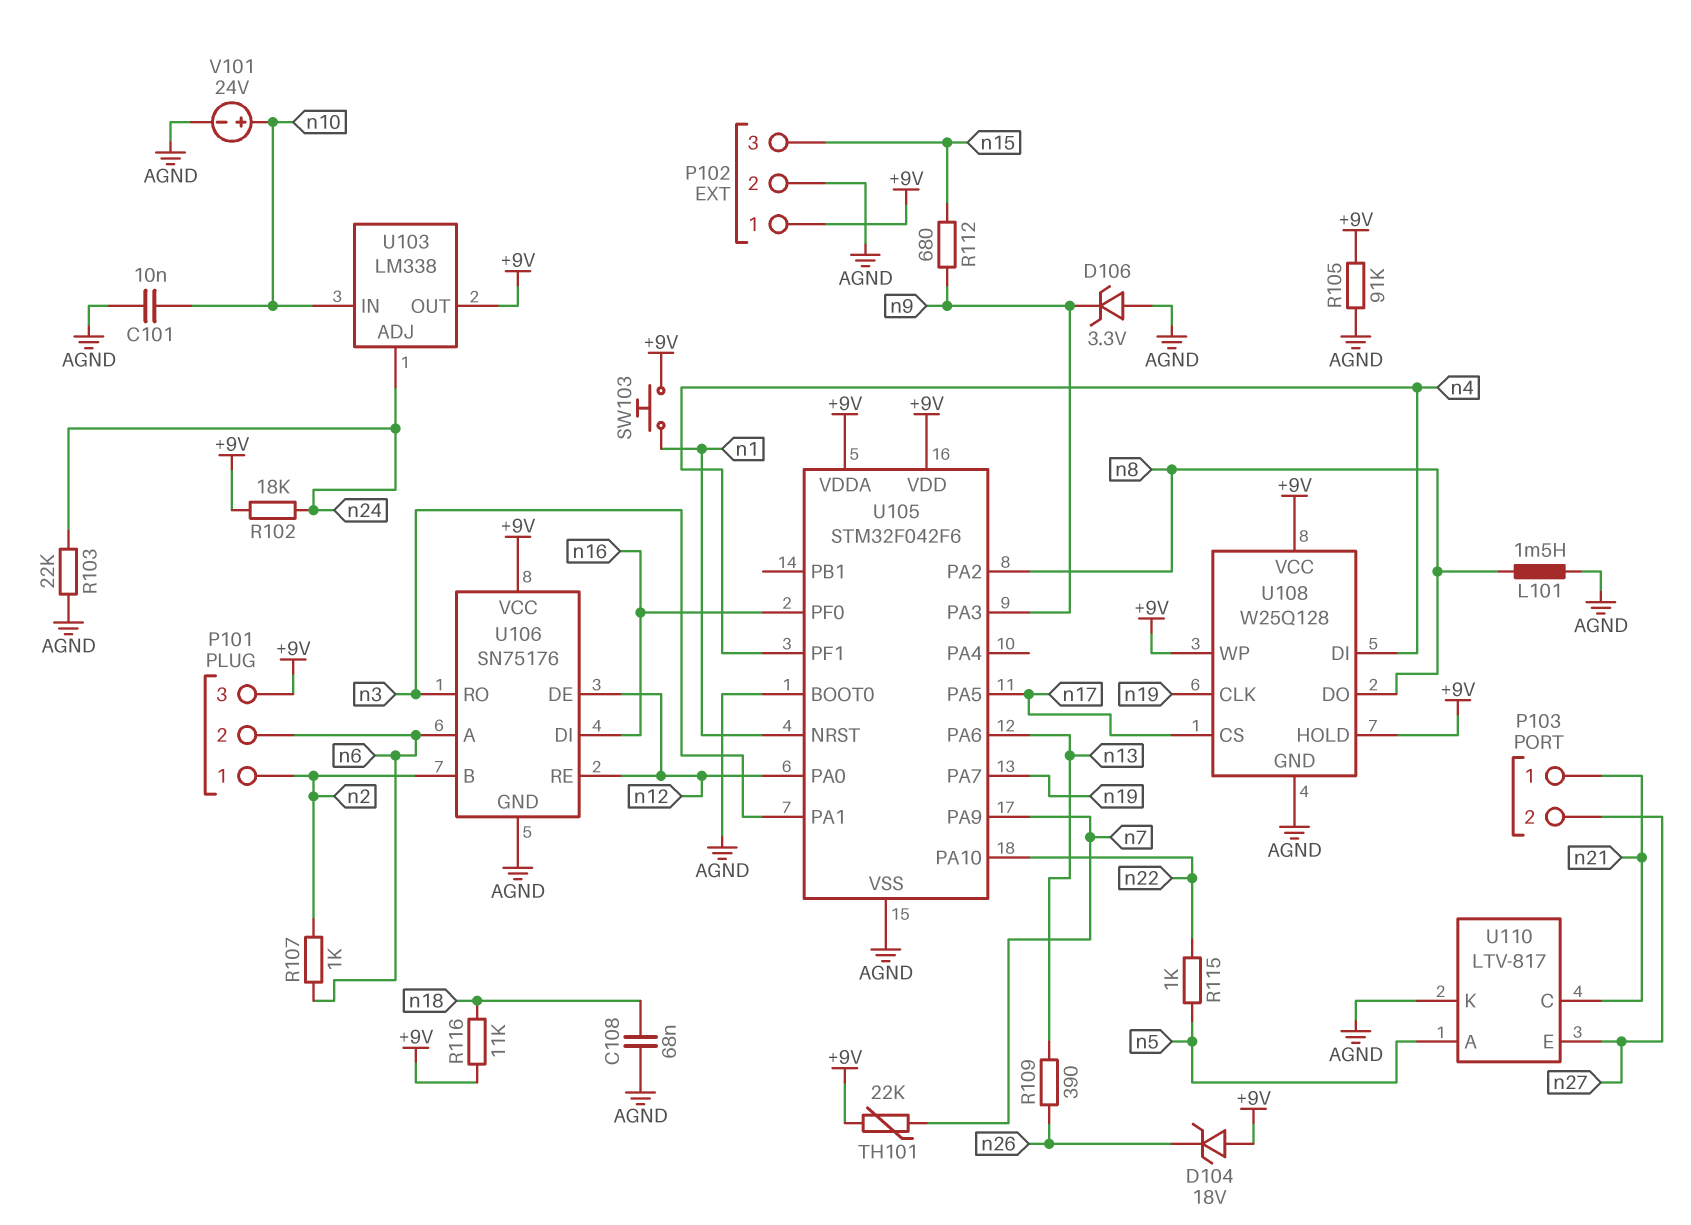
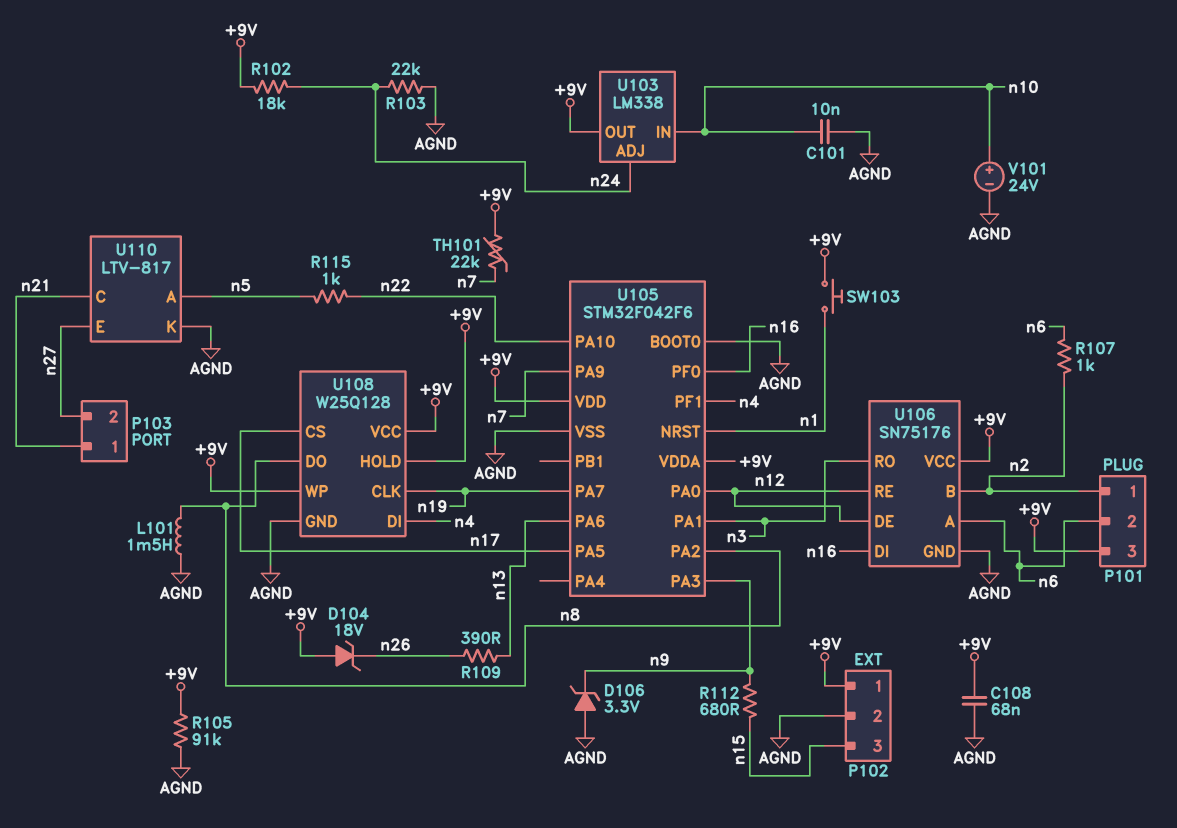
C108: 68nF (AGND, n18) -> 68nF (+9V, AGND)
R116: 11k (+9V, n18) -> none

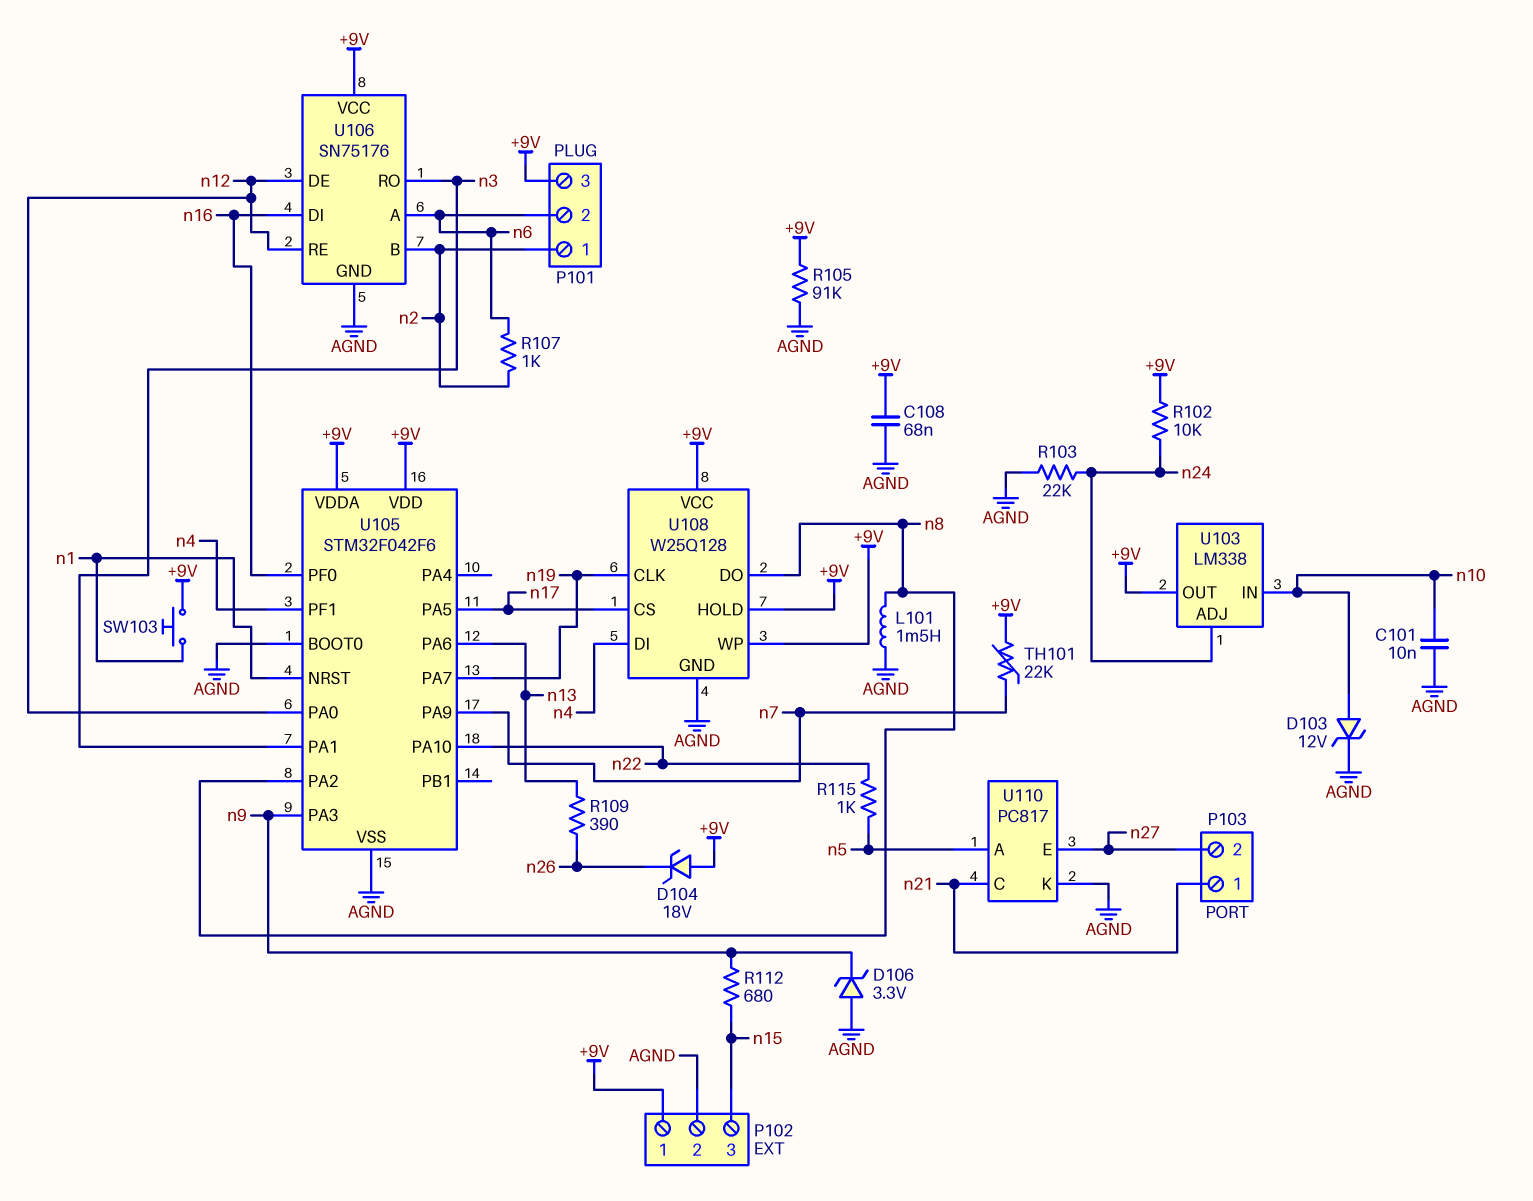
D103: none -> zener 12V (A n10, K AGND)
R102: 18k (+9V, n24) -> 10k (+9V, n24)
U110: LTV-817 -> PC817
V101: 24V (plus n10, minus AGND) -> none

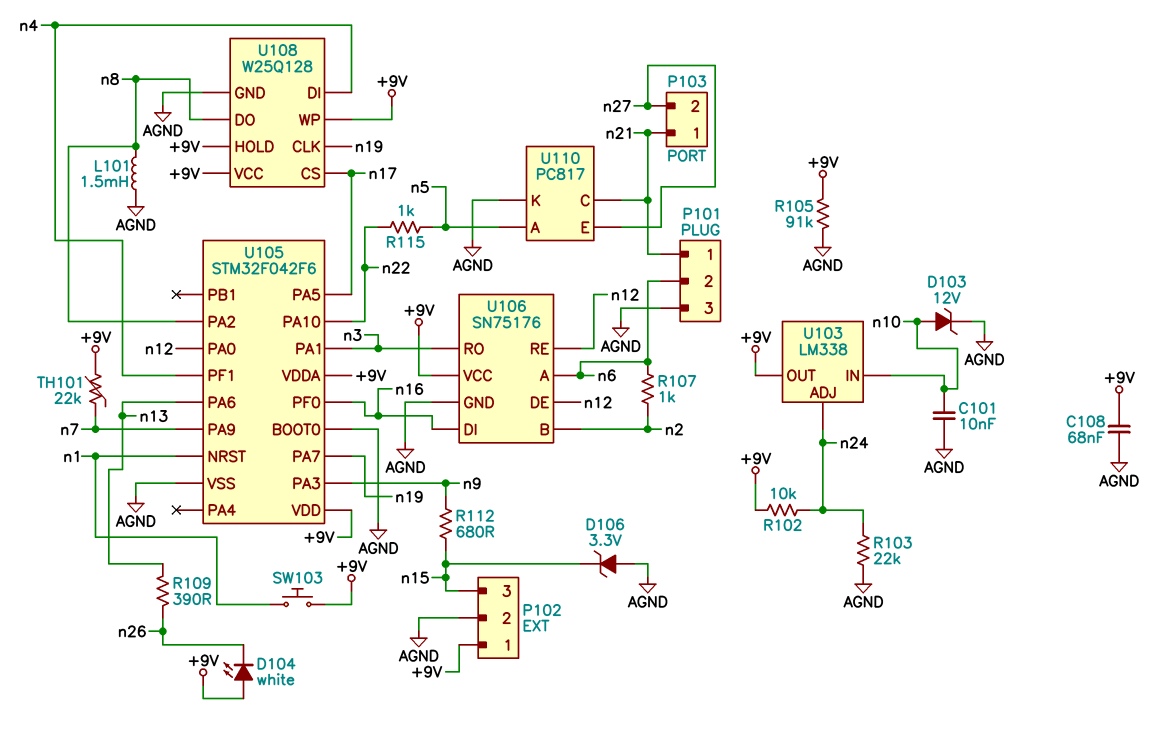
D104: zener 18V (A +9V, K n26) -> LED white (A +9V, K n26)
D106: zener 3.3V (A AGND, K n9) -> zener 3.3V (A AGND, K n15)
P101 pin 1: n2 -> n21
P101 pin 3: +9V -> AGND

